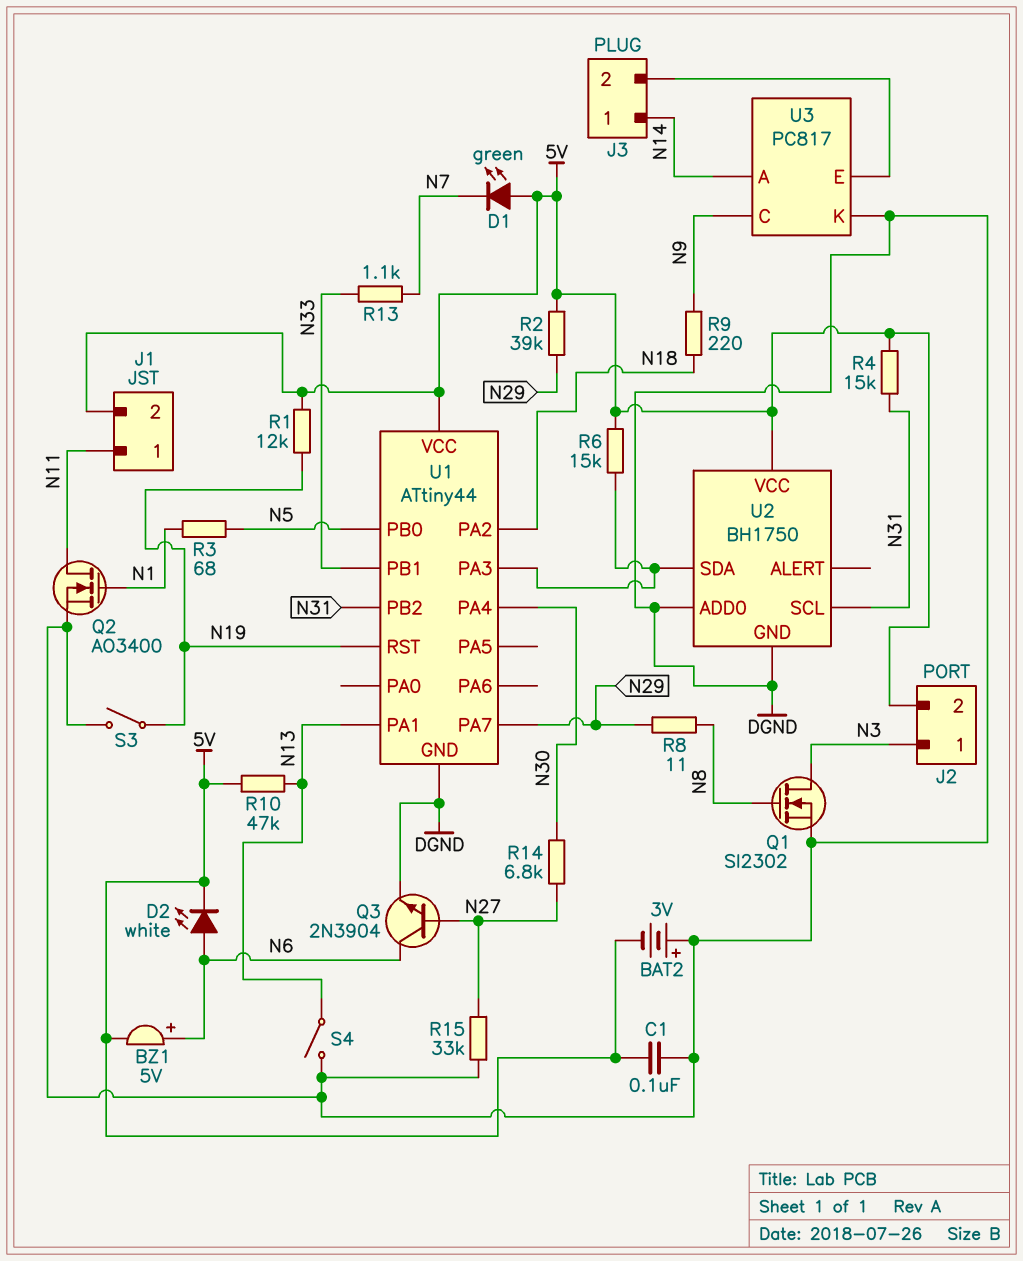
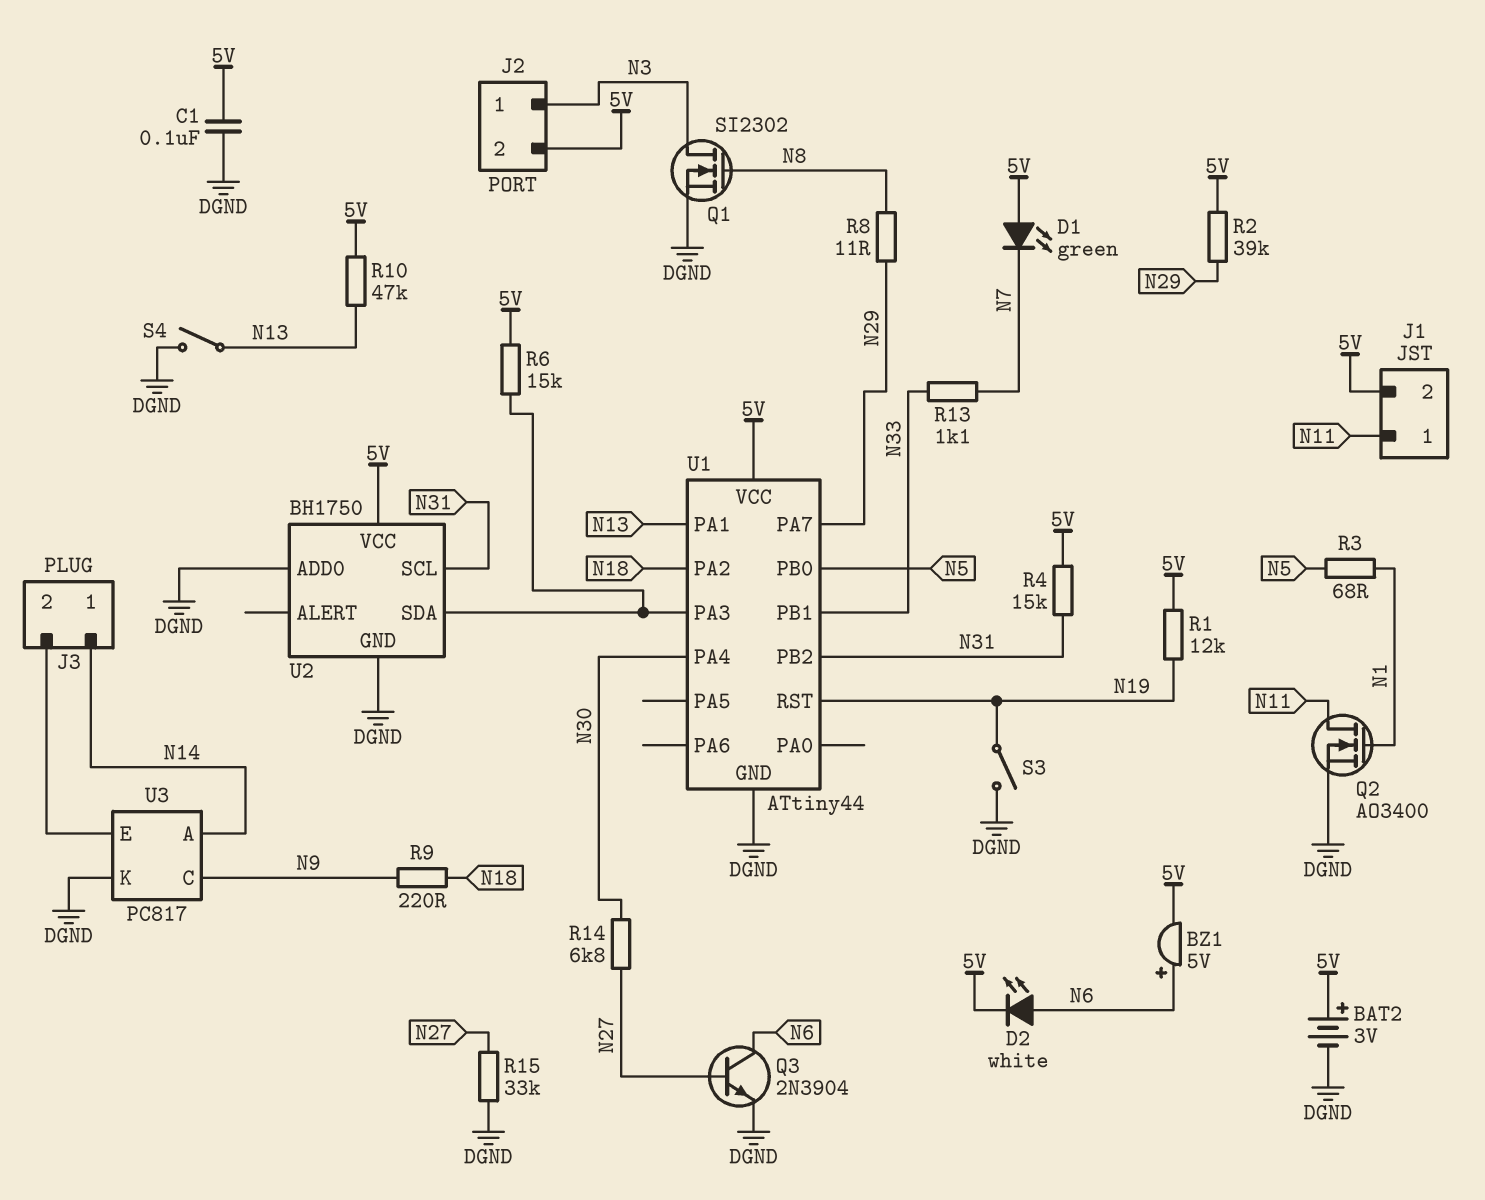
BAT2: 3V (plus DGND, minus 5V) -> 3V (plus 5V, minus DGND)

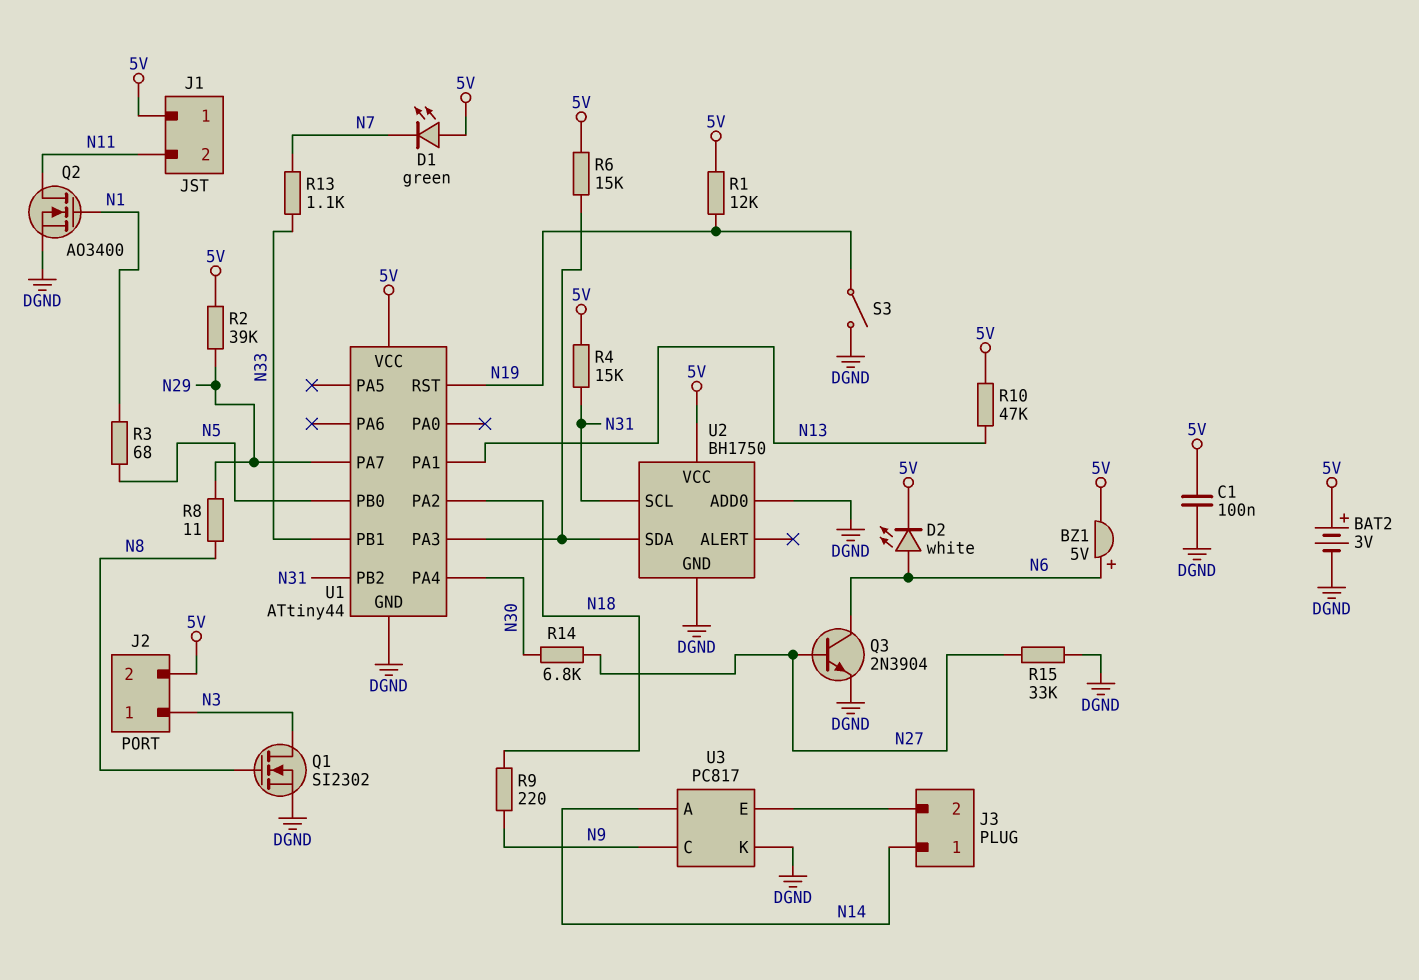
J1 pin 1: N11 -> 5V
J1 pin 2: 5V -> N11
S4: switch (DGND, N13) -> none

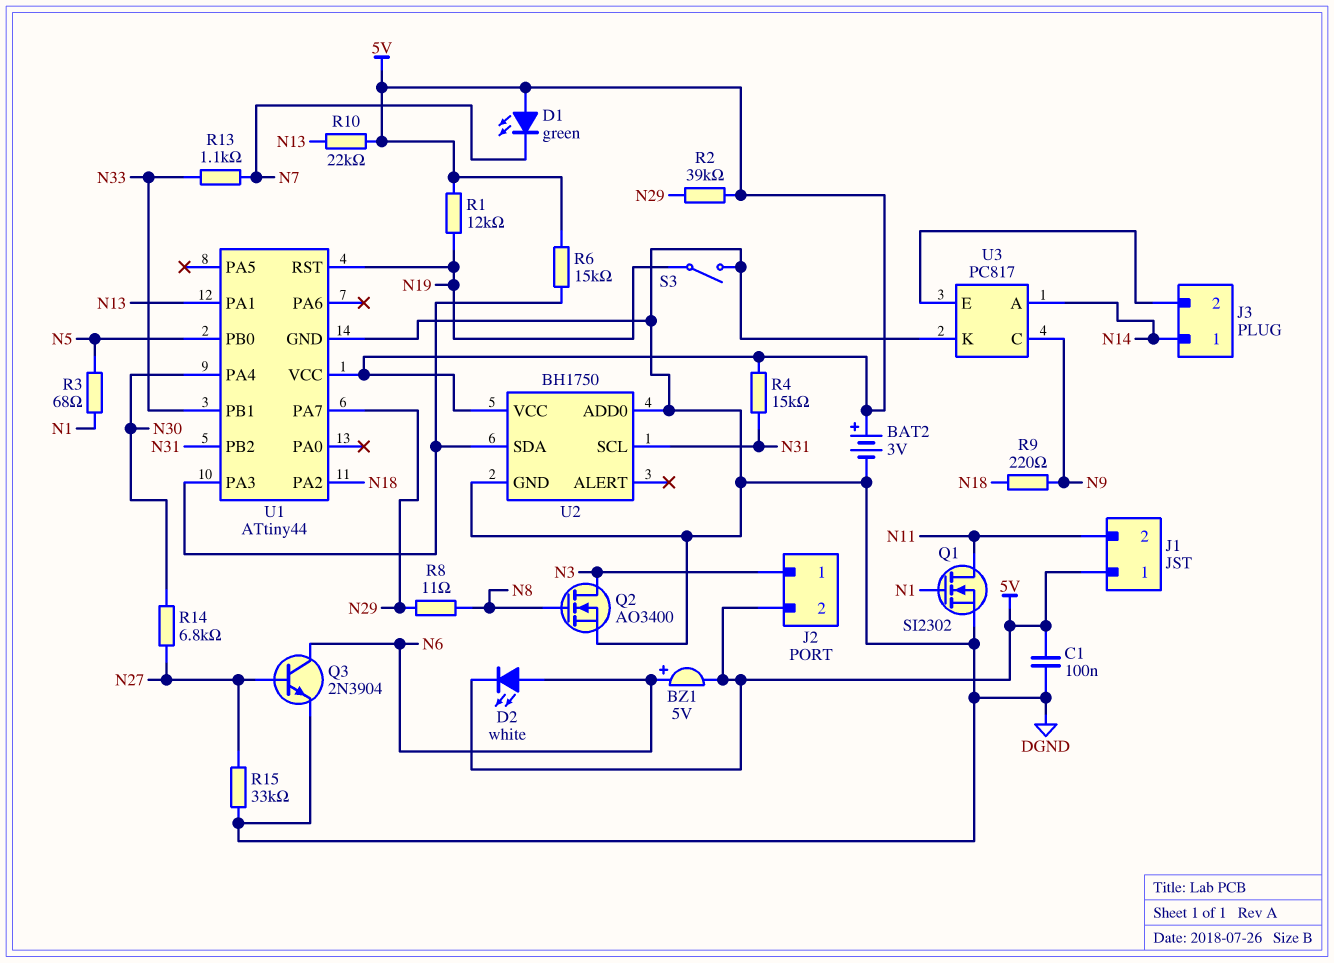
Q1: NMOS SI2302 (G N8, D N3, S DGND) -> NMOS SI2302 (G N1, D N11, S DGND)
Q2: NMOS AO3400 (G N1, D N11, S DGND) -> NMOS AO3400 (G N8, D N3, S DGND)
R10: 47k (5V, N13) -> 22k (5V, N13)

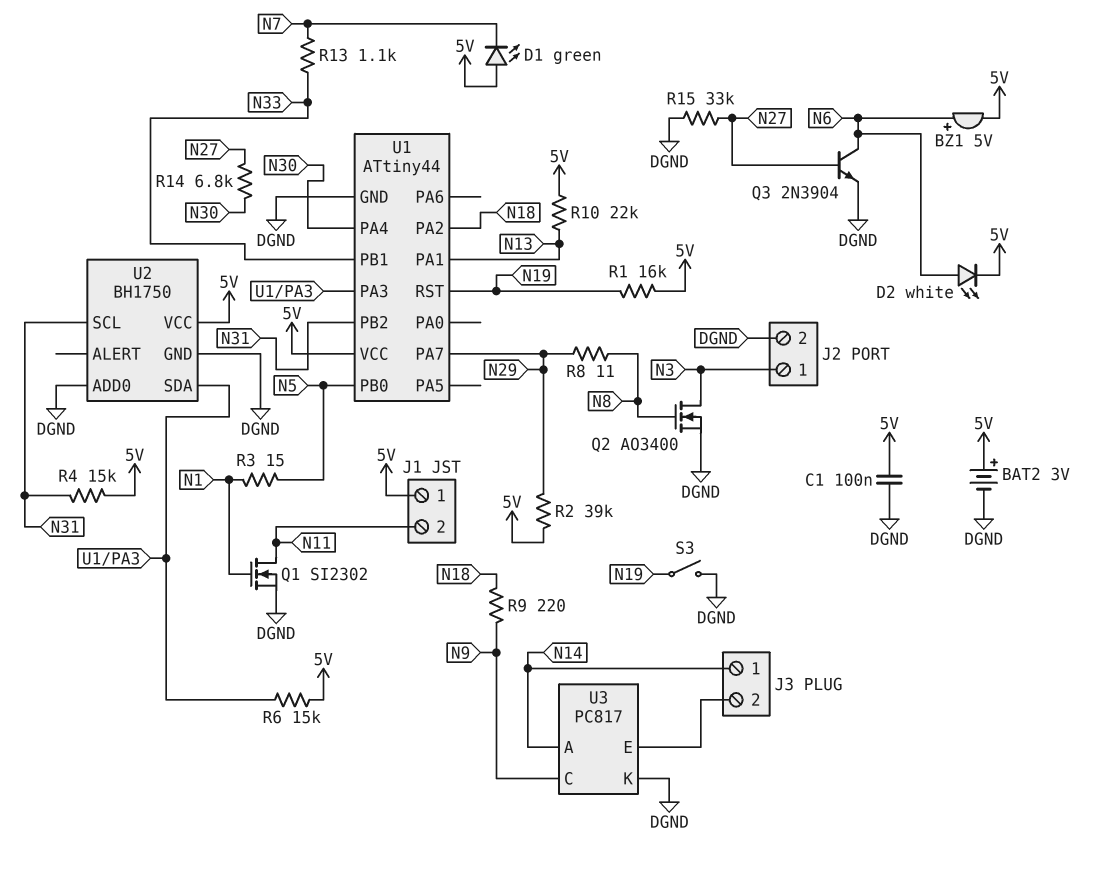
J2 pin 2: 5V -> DGND
R1: 12k (5V, N19) -> 16k (5V, N19)
R3: 68 (N1, N5) -> 15 (N1, N5)

